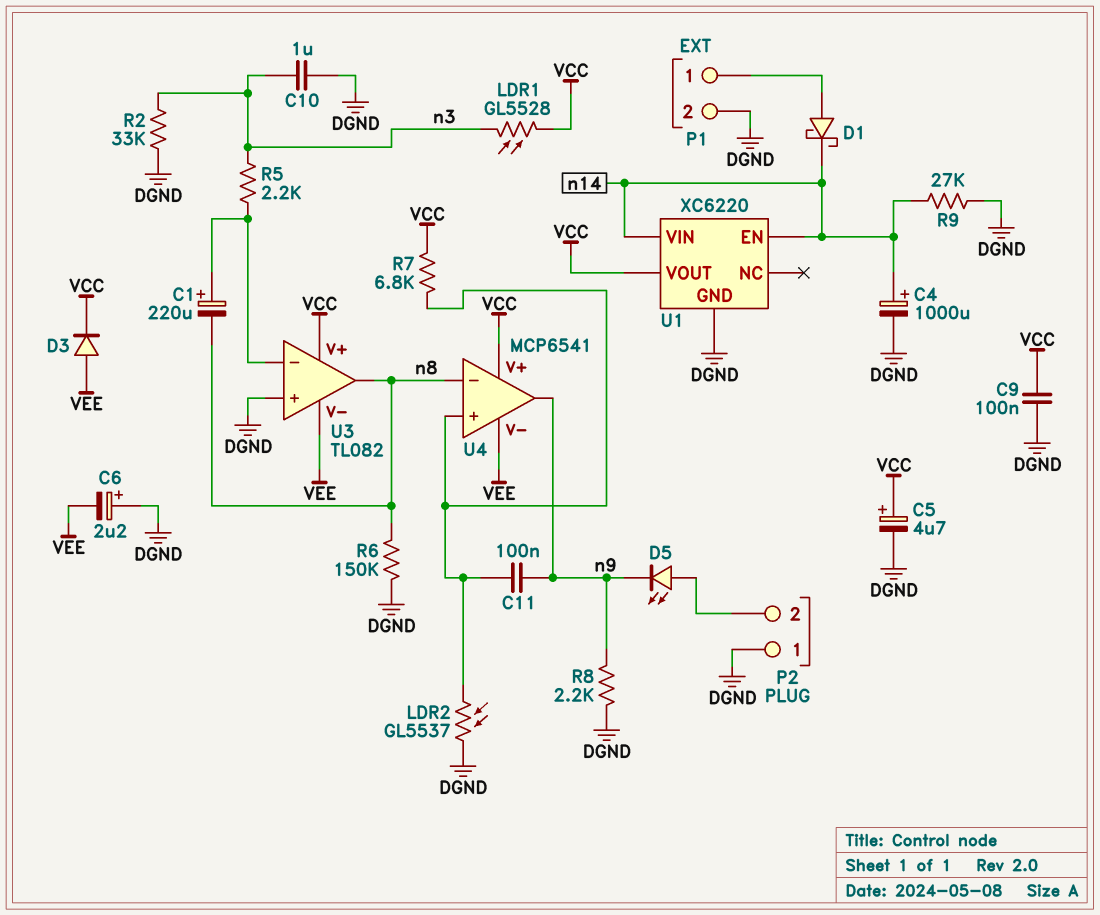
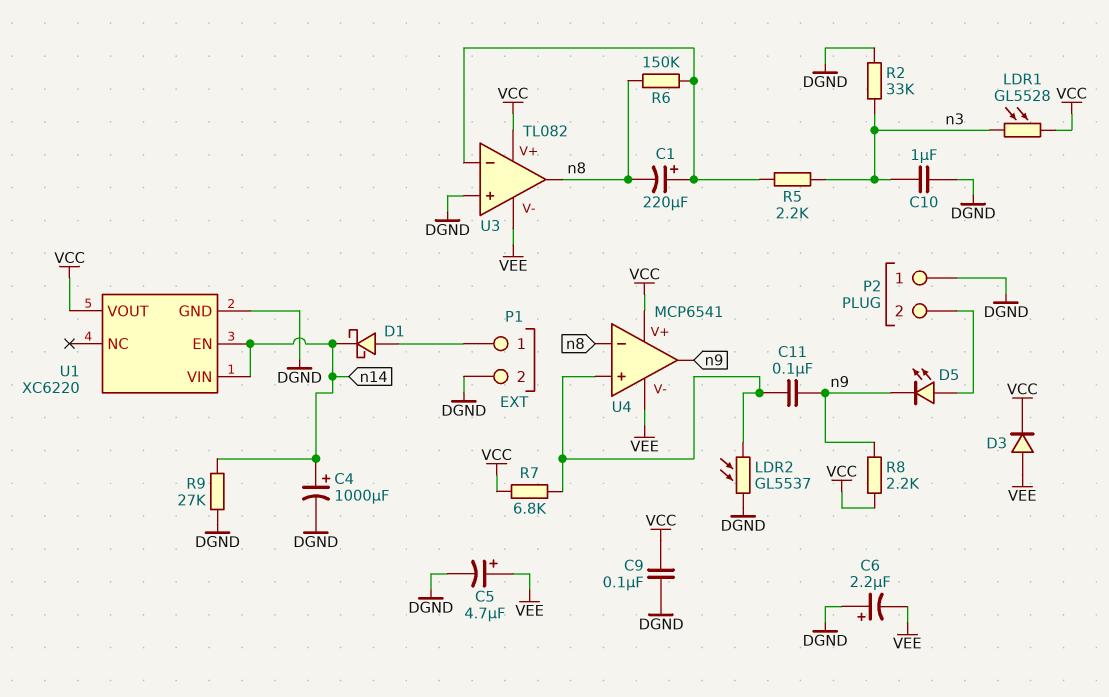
C5: 4.7uF (plus VCC, minus DGND) -> 4.7uF (plus VEE, minus DGND)
R6: 150k (DGND, n8) -> 150k (U3/in-, n8)
R8: 2.2k (DGND, n9) -> 2.2k (VCC, n9)

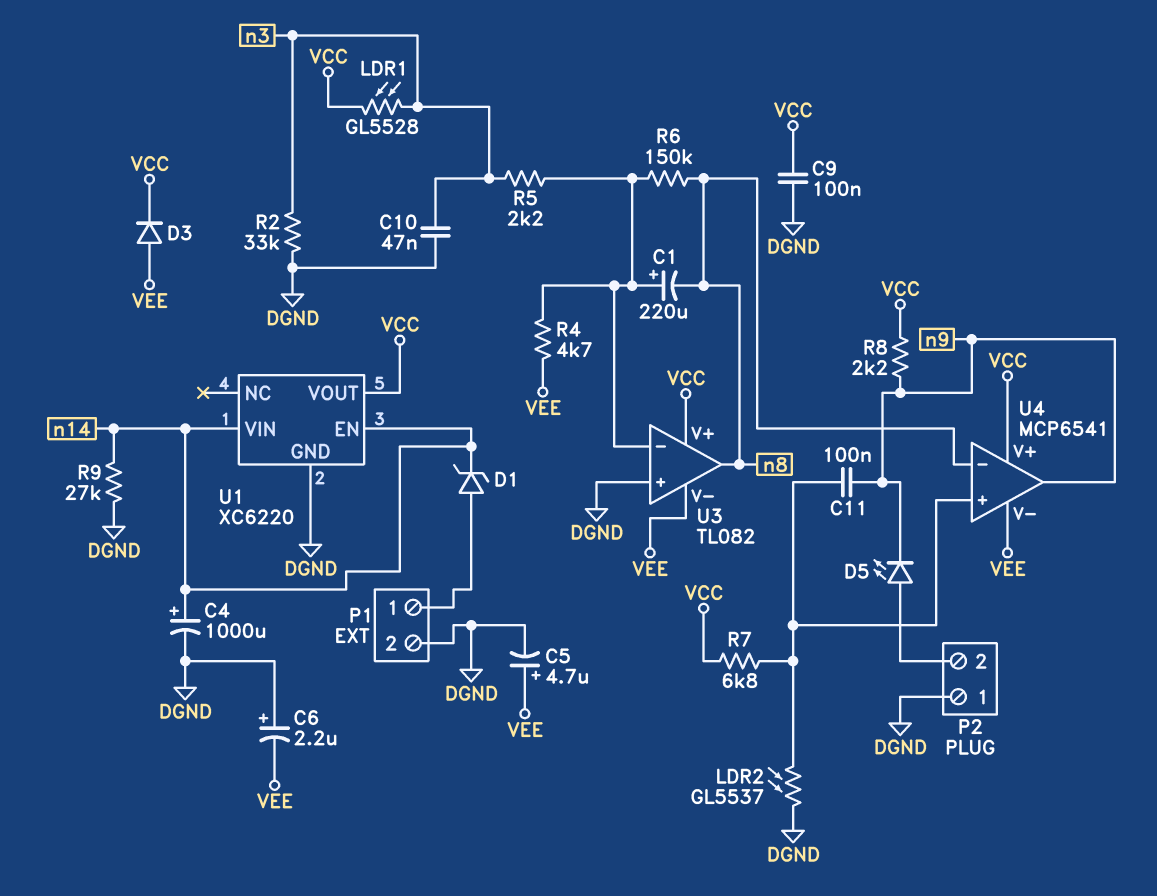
C10: 1uF (DGND, n3) -> 47nF (DGND, n3)
D1: schottky (A P1/1, K n14) -> zener (A P1/1, K n14)
R4: none -> 4.7k (U3/in-, VEE)

